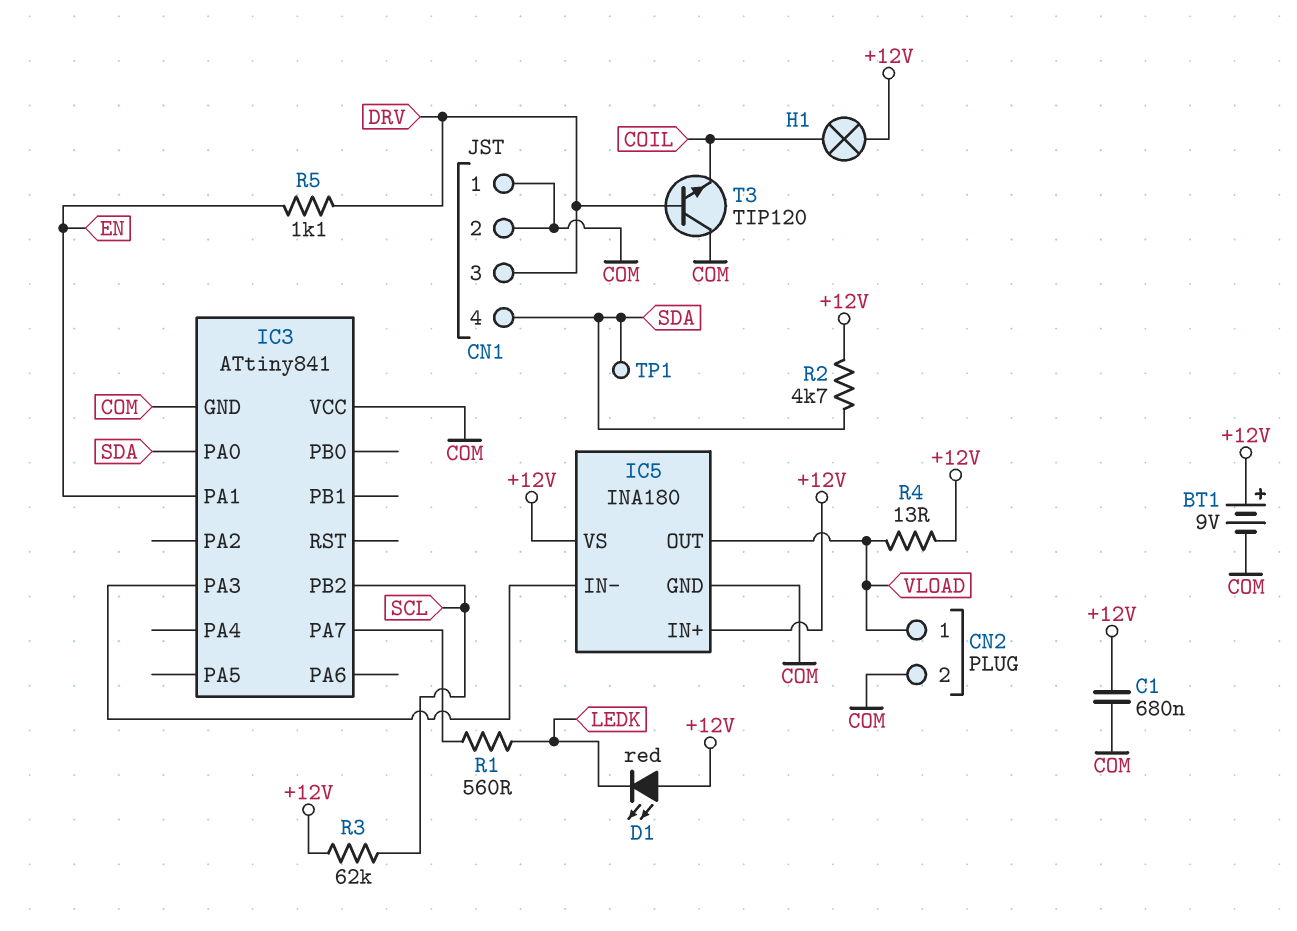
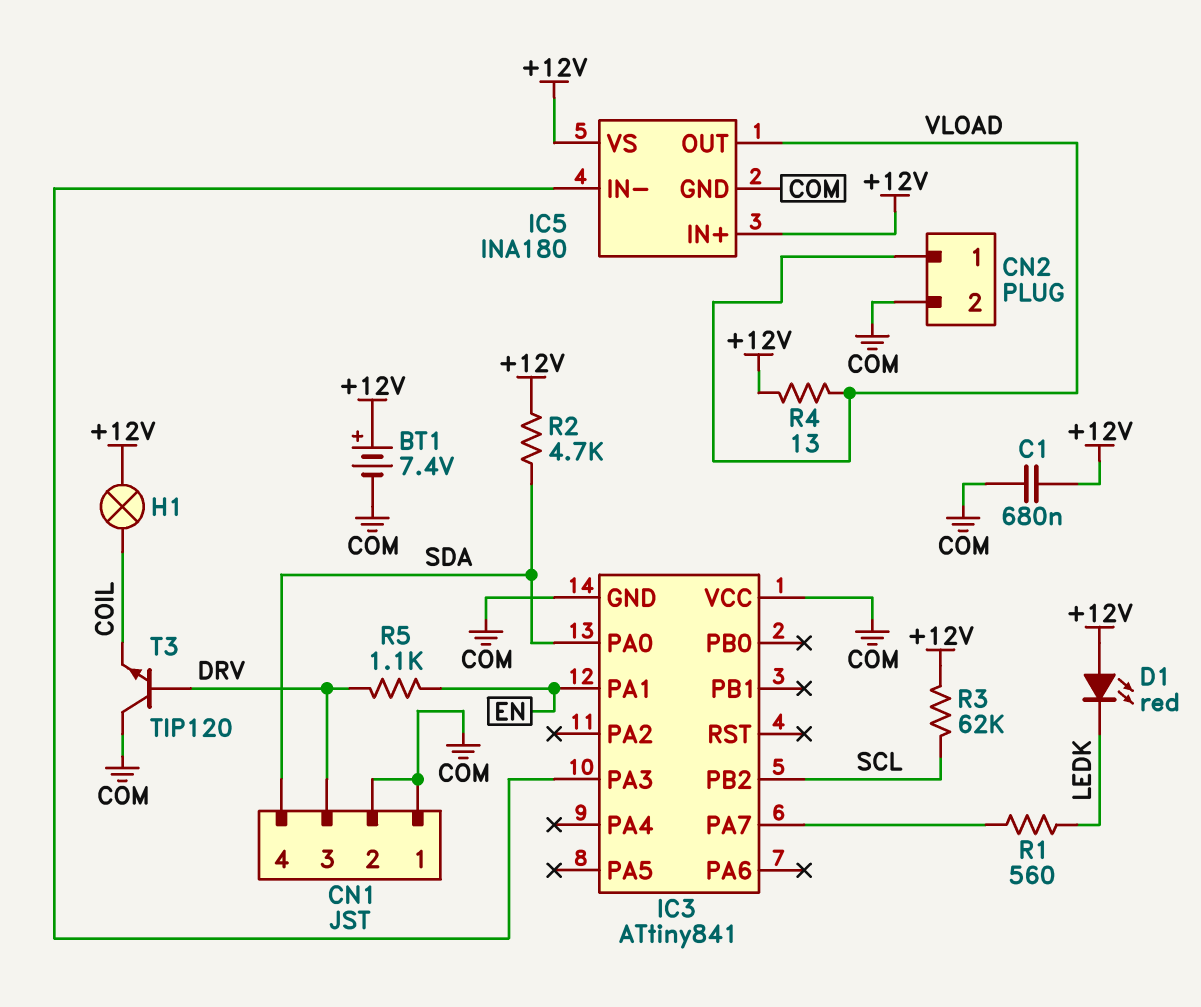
BT1: 9V (plus +12V, minus COM) -> 7.4V (plus +12V, minus COM)
TP1: test point (SDA) -> none

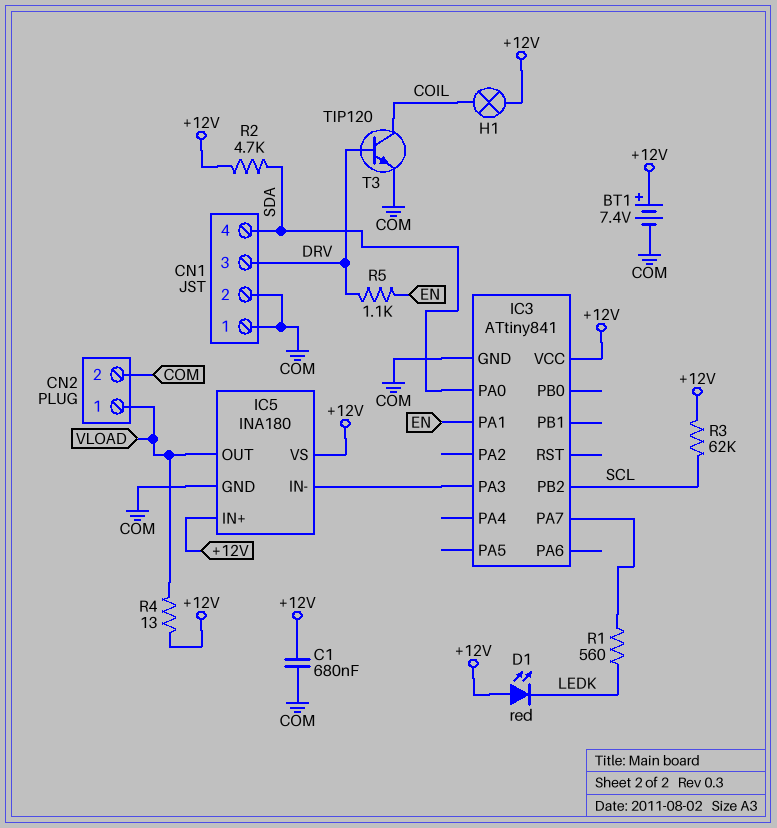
IC3 pin VCC: COM -> +12V
T3: NPN TIP120 (B DRV, C COM, E COIL) -> NPN TIP120 (B DRV, C COIL, E COM)

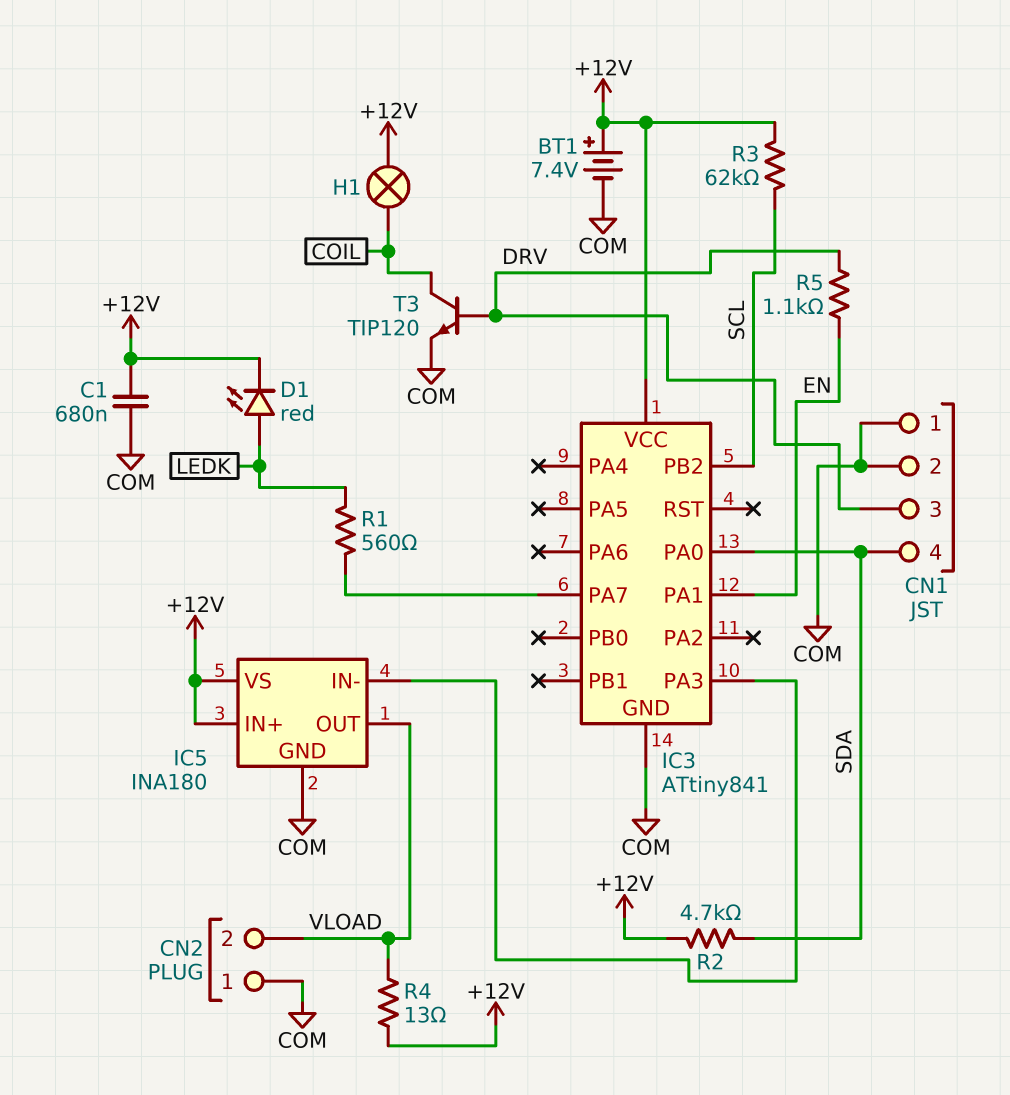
CN2 pin 1: VLOAD -> COM
CN2 pin 2: COM -> VLOAD
D1: LED red (A +12V, K LEDK) -> LED red (A LEDK, K +12V)

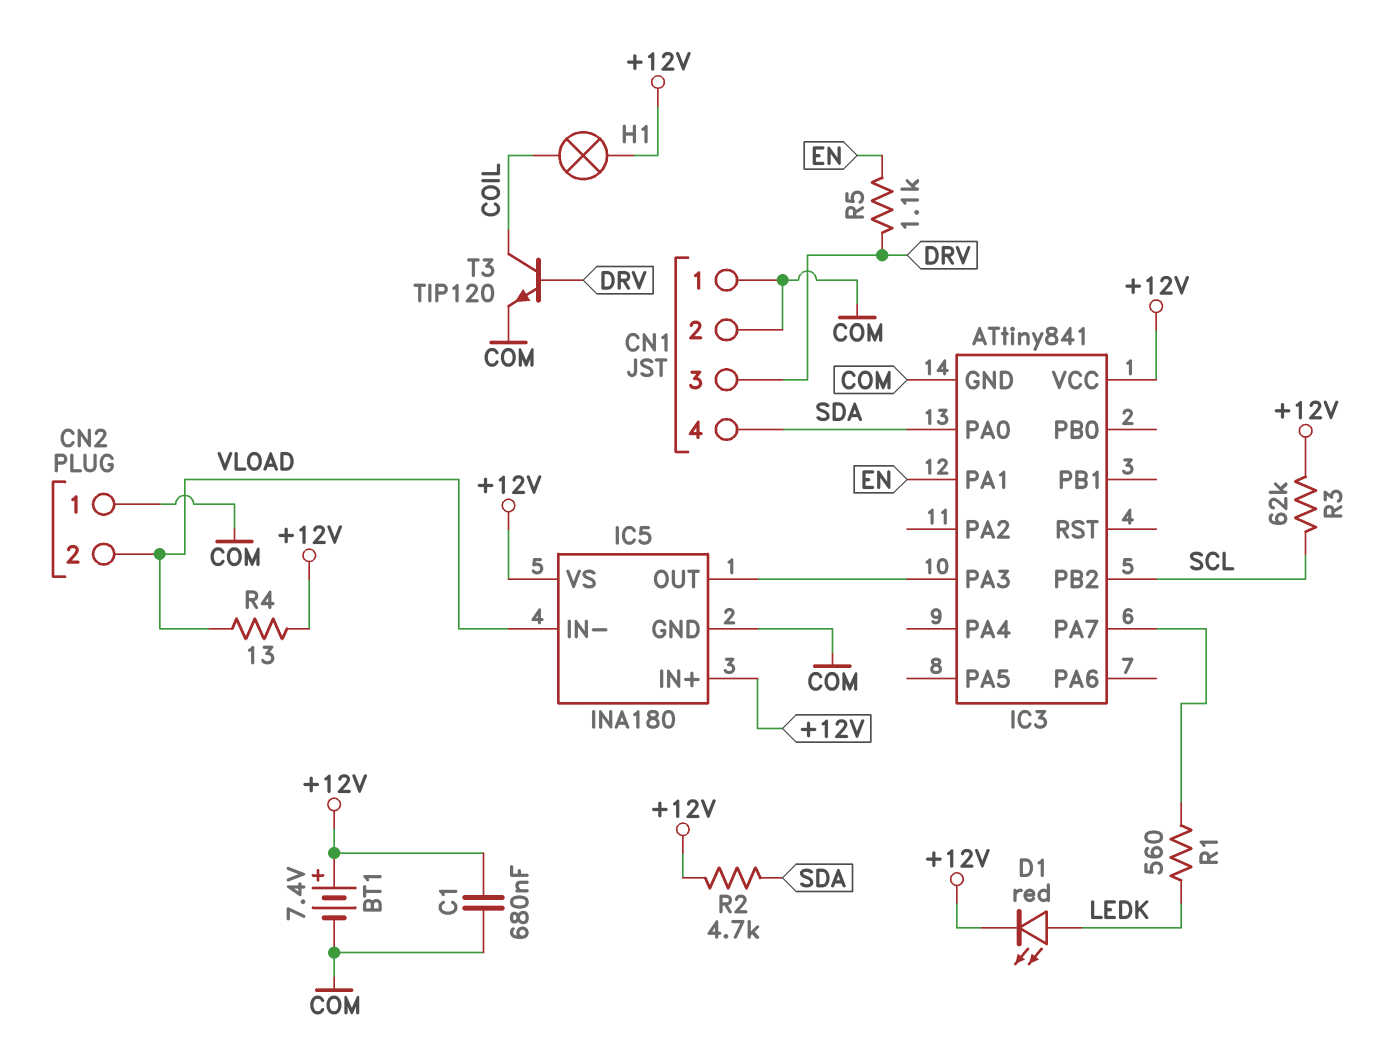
IC5 pin IN-: IC3/PA3 -> VLOAD
IC5 pin OUT: VLOAD -> IC3/PA3

